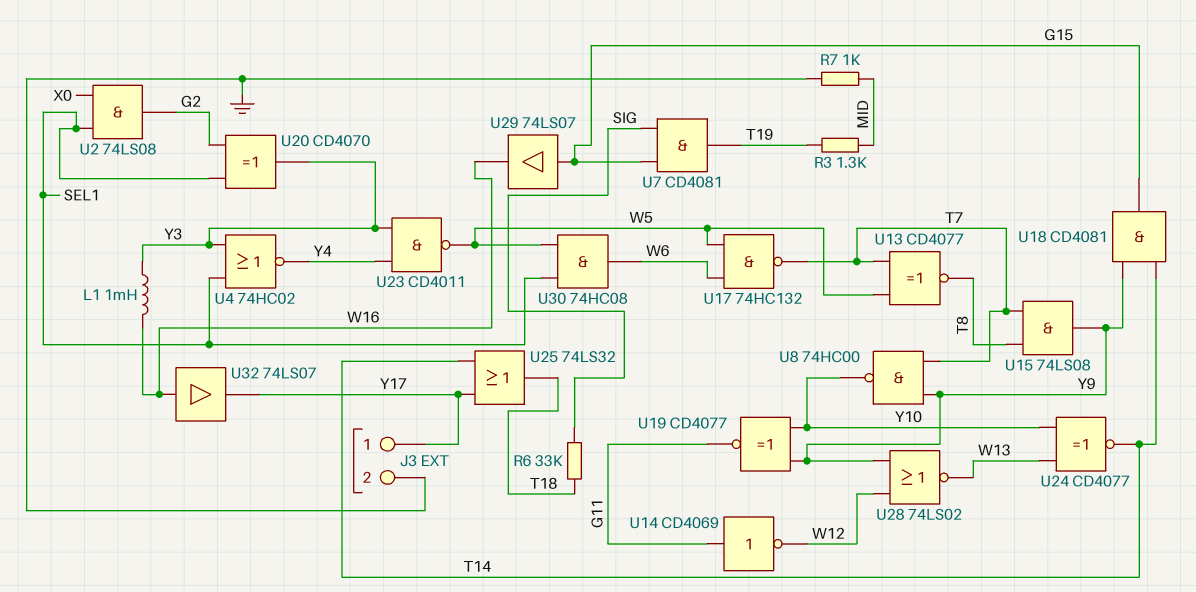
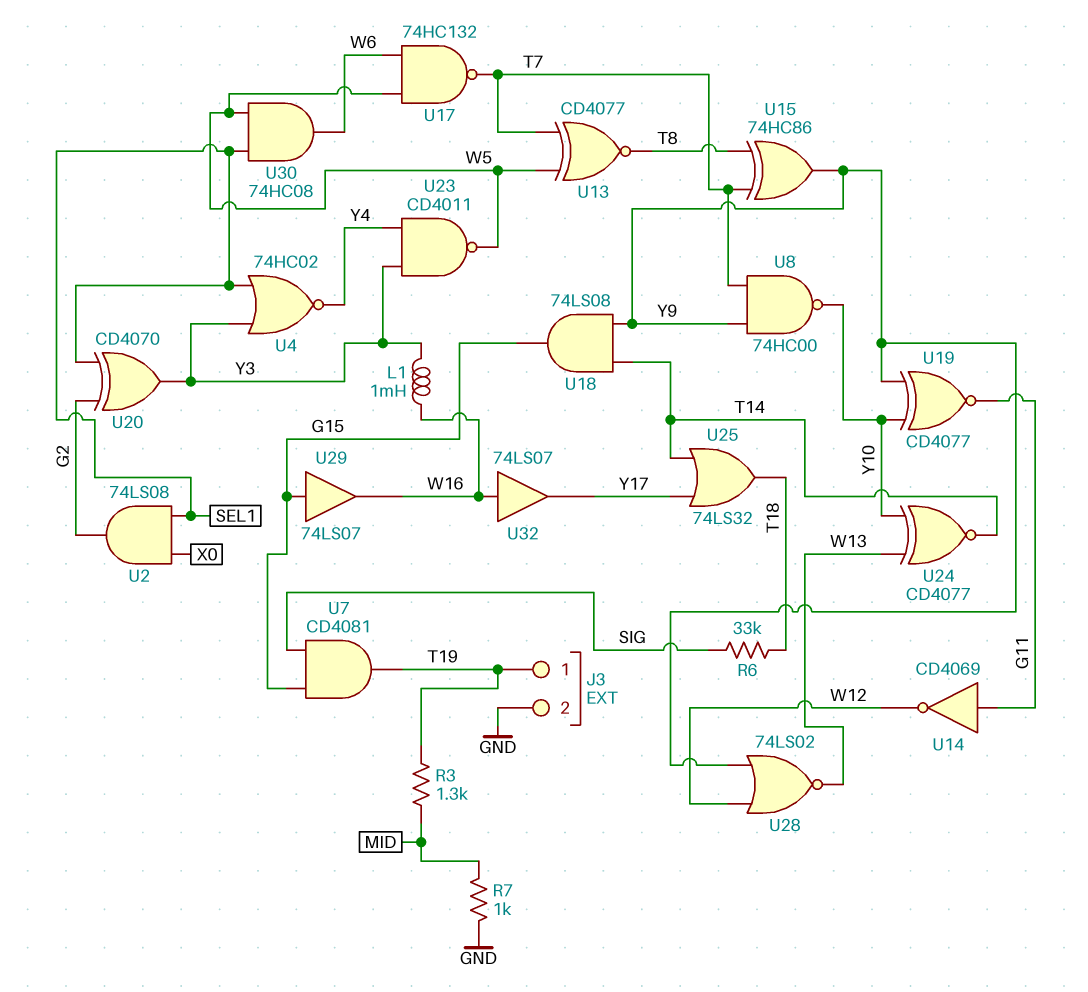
J3 pin 1: Y17 -> T19
U15: AND 74LS08 (in T7, in T8, out Y9) -> XOR 74HC86 (in T7, in T8, out Y9)
U18: AND CD4081 (in T14, in Y9, out G15) -> AND 74LS08 (in T14, in Y9, out G15)

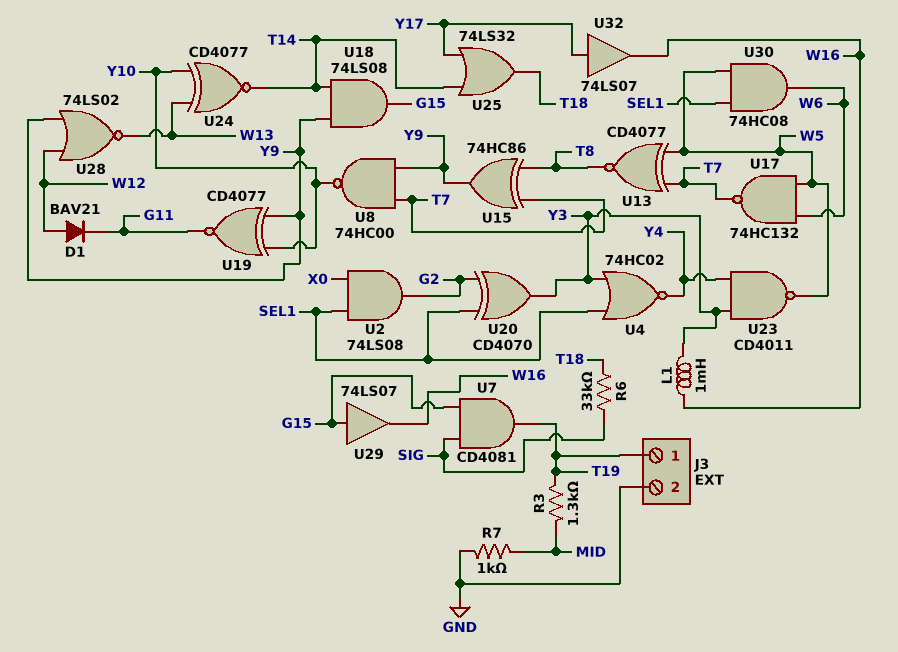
D1: none -> diode BAV21 (A W12, K G11)
U14: NOT CD4069 (in G11, out W12) -> none
U32: buffer 74LS07 (in W16, out Y17) -> buffer 74LS07 (in Y17, out W16)

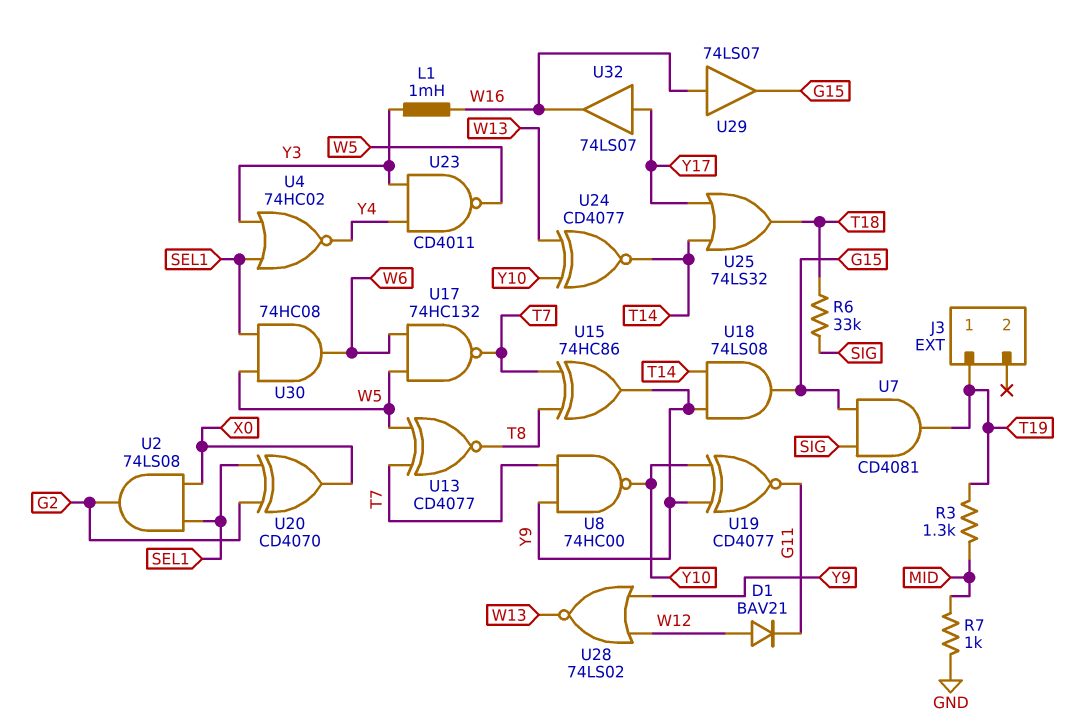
J3 pin 2: GND -> none
U20: XOR CD4070 (in G2, in SEL1, out Y3) -> XOR CD4070 (in G2, in SEL1, out X0)
U29: buffer 74LS07 (in G15, out W16) -> buffer 74LS07 (in W16, out G15)

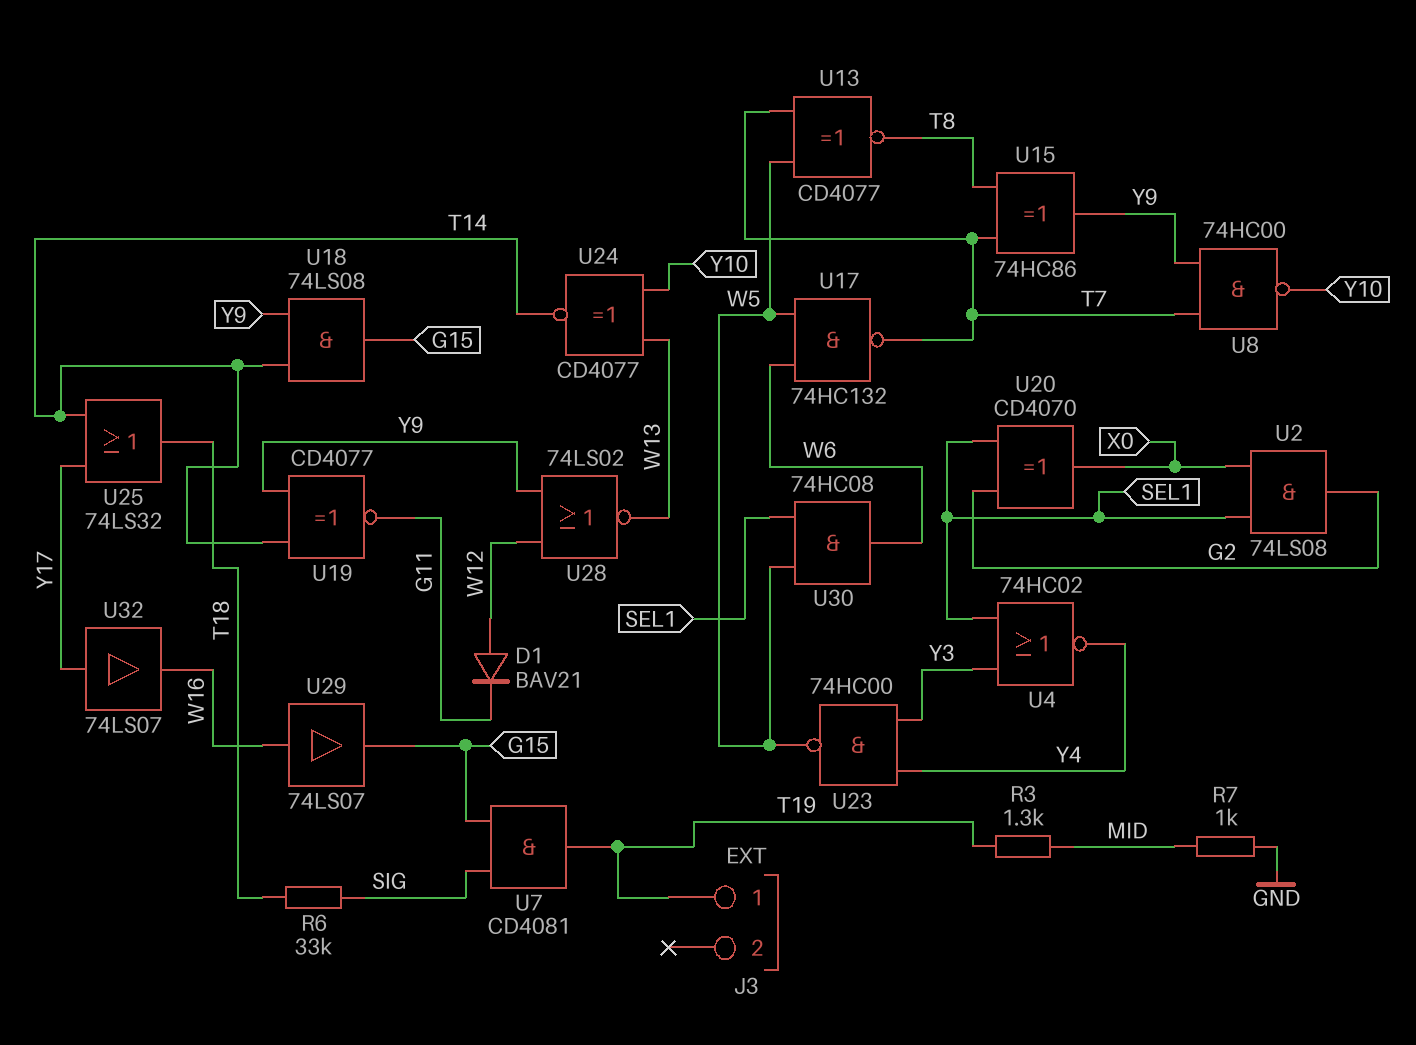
L1: 1mH (W16, Y3) -> none
U19: XNOR CD4077 (in Y9, in Y10, out G11) -> XNOR CD4077 (in T14, in Y9, out G11)
U23: NAND CD4011 (in Y3, in Y4, out W5) -> NAND 74HC00 (in Y3, in Y4, out W5)

